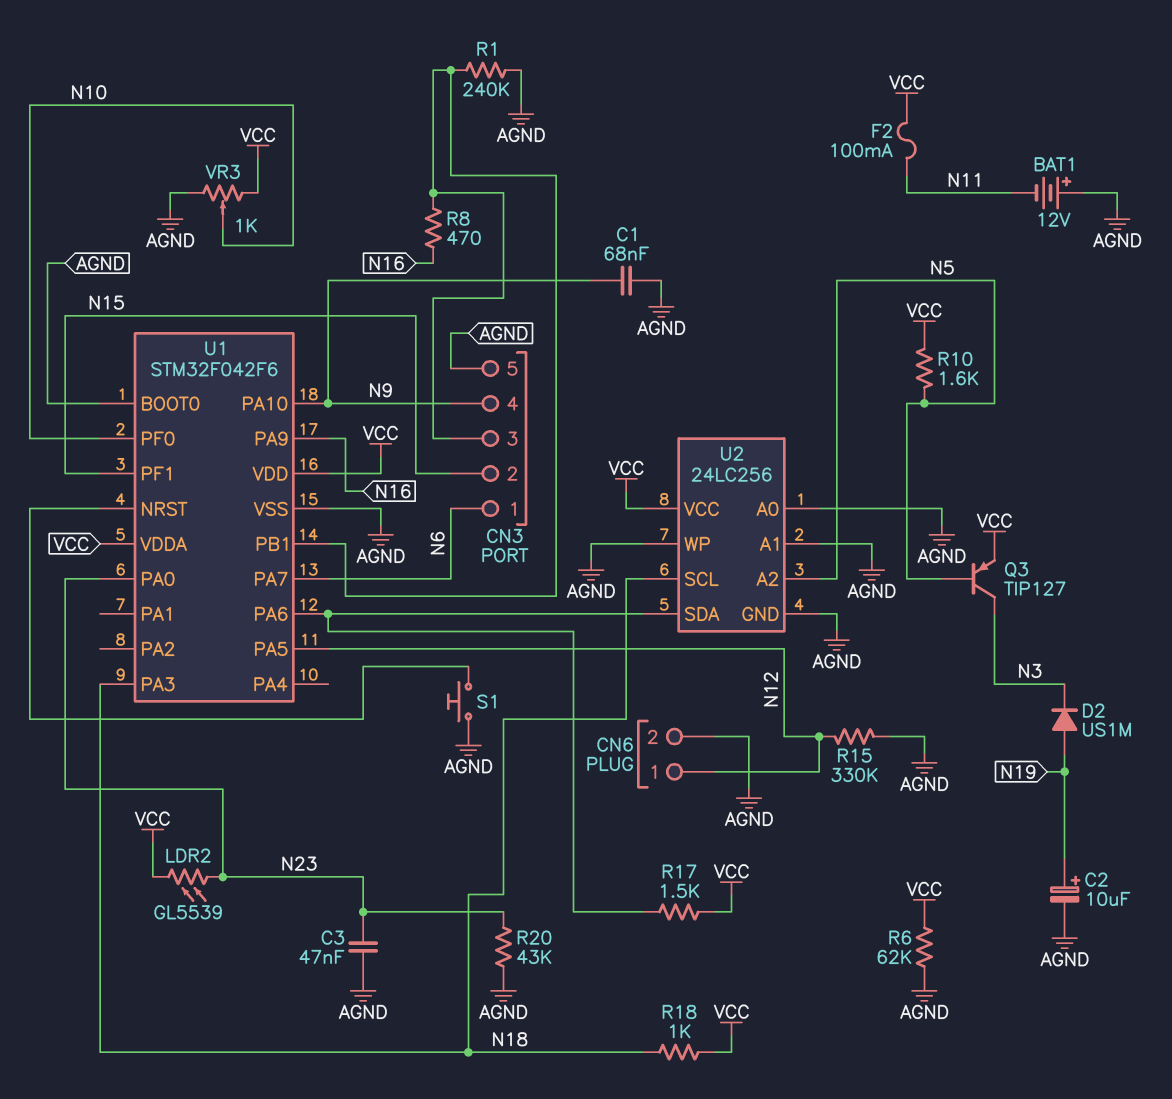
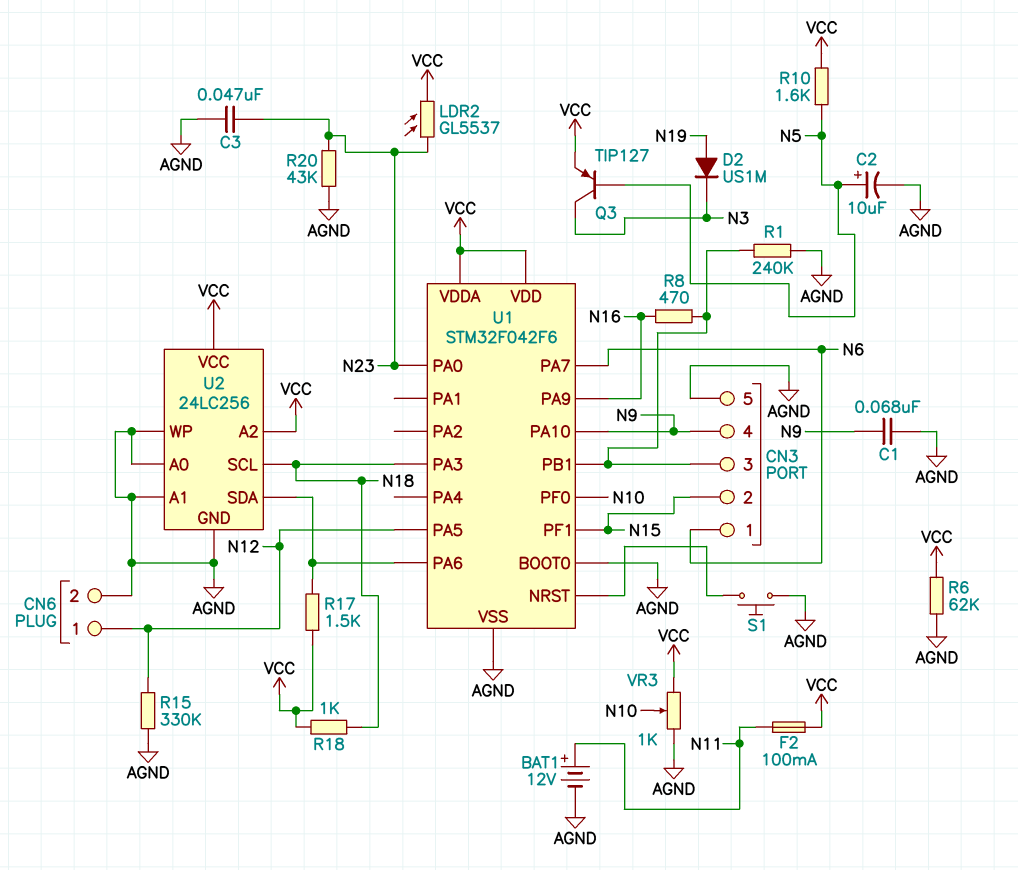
BAT1: 12V (plus AGND, minus N11) -> 12V (plus N11, minus AGND)
C2: 10uF (plus N19, minus AGND) -> 10uF (plus N5, minus AGND)
LDR2: GL5539 (N23, VCC) -> GL5537 (N23, VCC)
U2 pin A2: N5 -> VCC

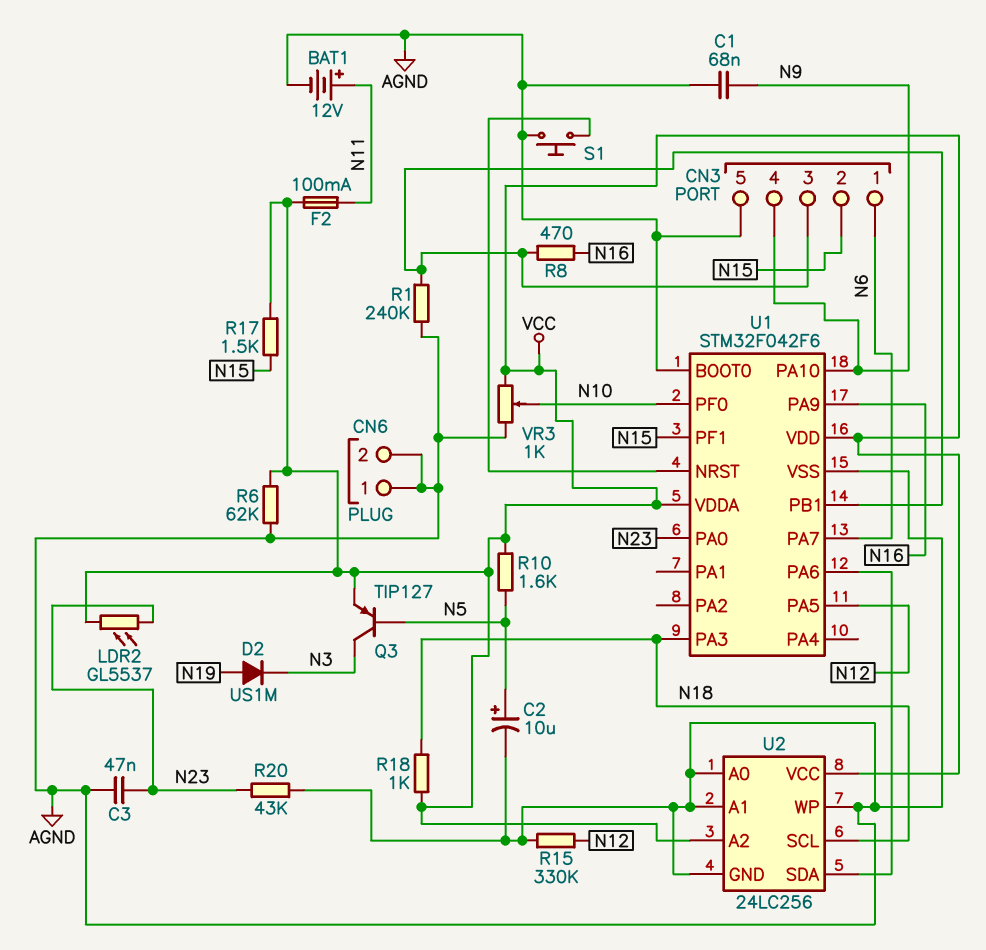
CN6 pin 1: N12 -> AGND
R17: 1.5k (U1/PA6, VCC) -> 1.5k (N15, VCC)

